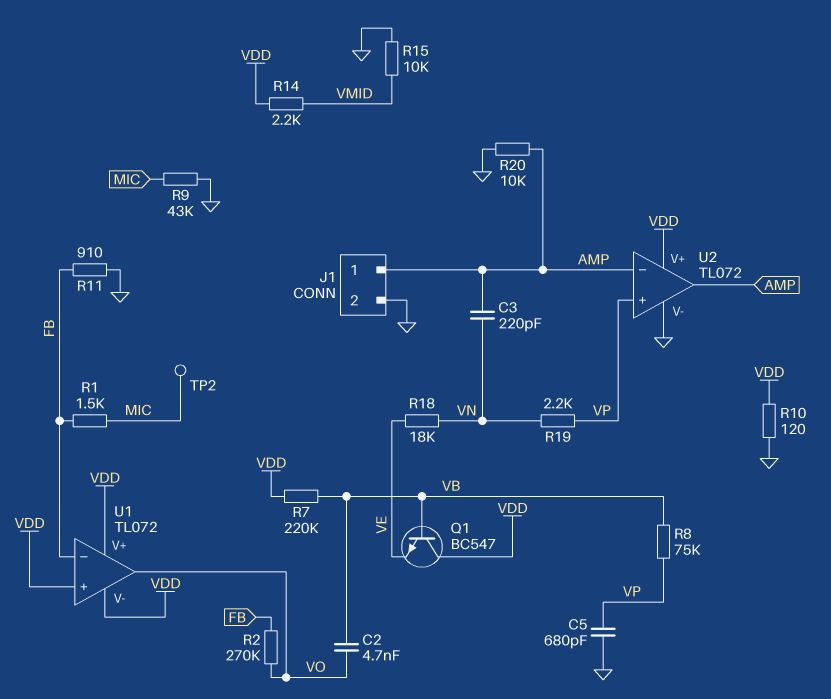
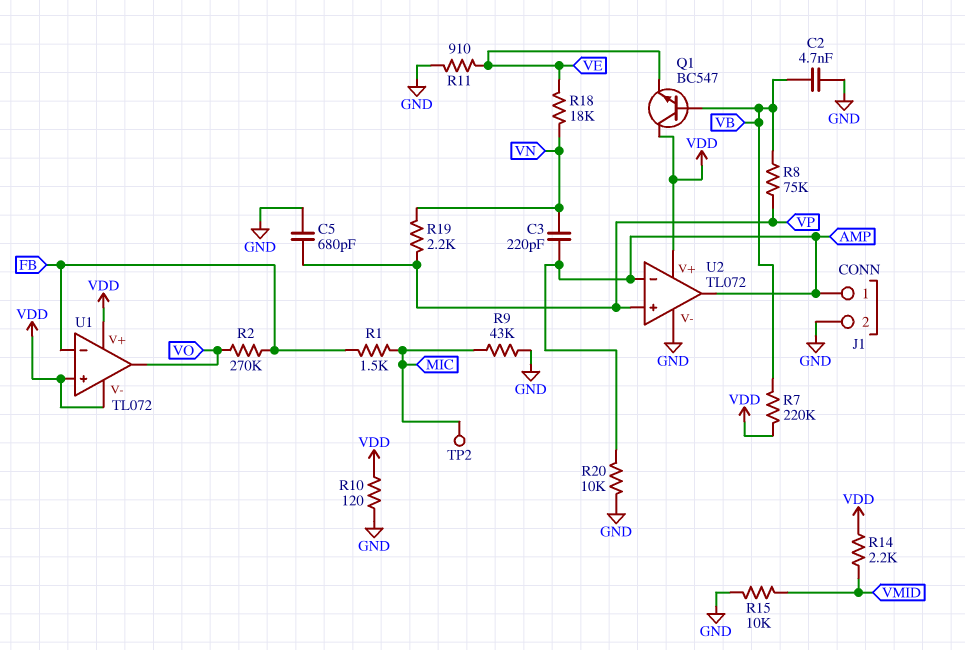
C2: 4.7nF (VB, VO) -> 4.7nF (GND, VB)
R11: 910 (FB, GND) -> 910 (GND, VE)

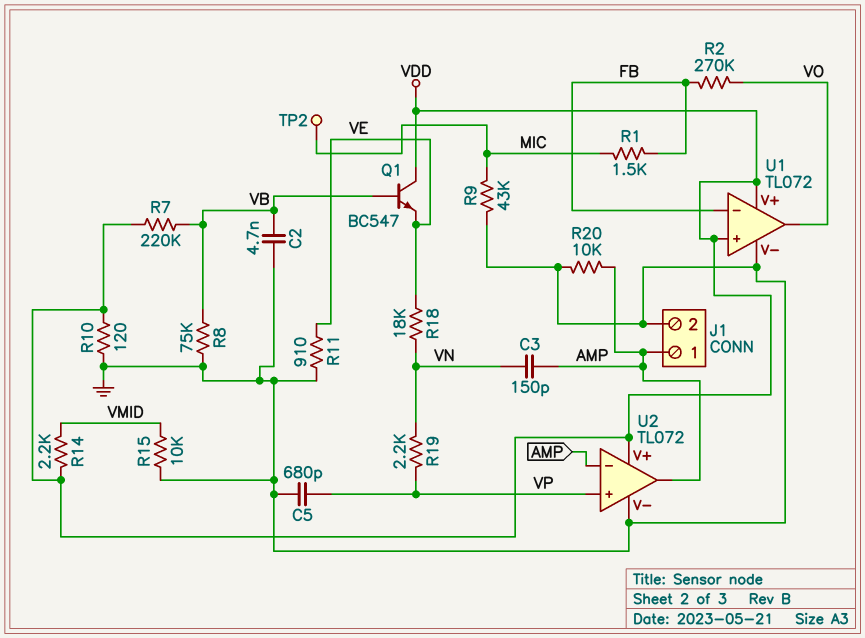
C3: 220pF (AMP, VN) -> 150pF (AMP, VN)
R8: 75k (VB, VP) -> 75k (GND, VB)
U1 pin V-: VDD -> GND

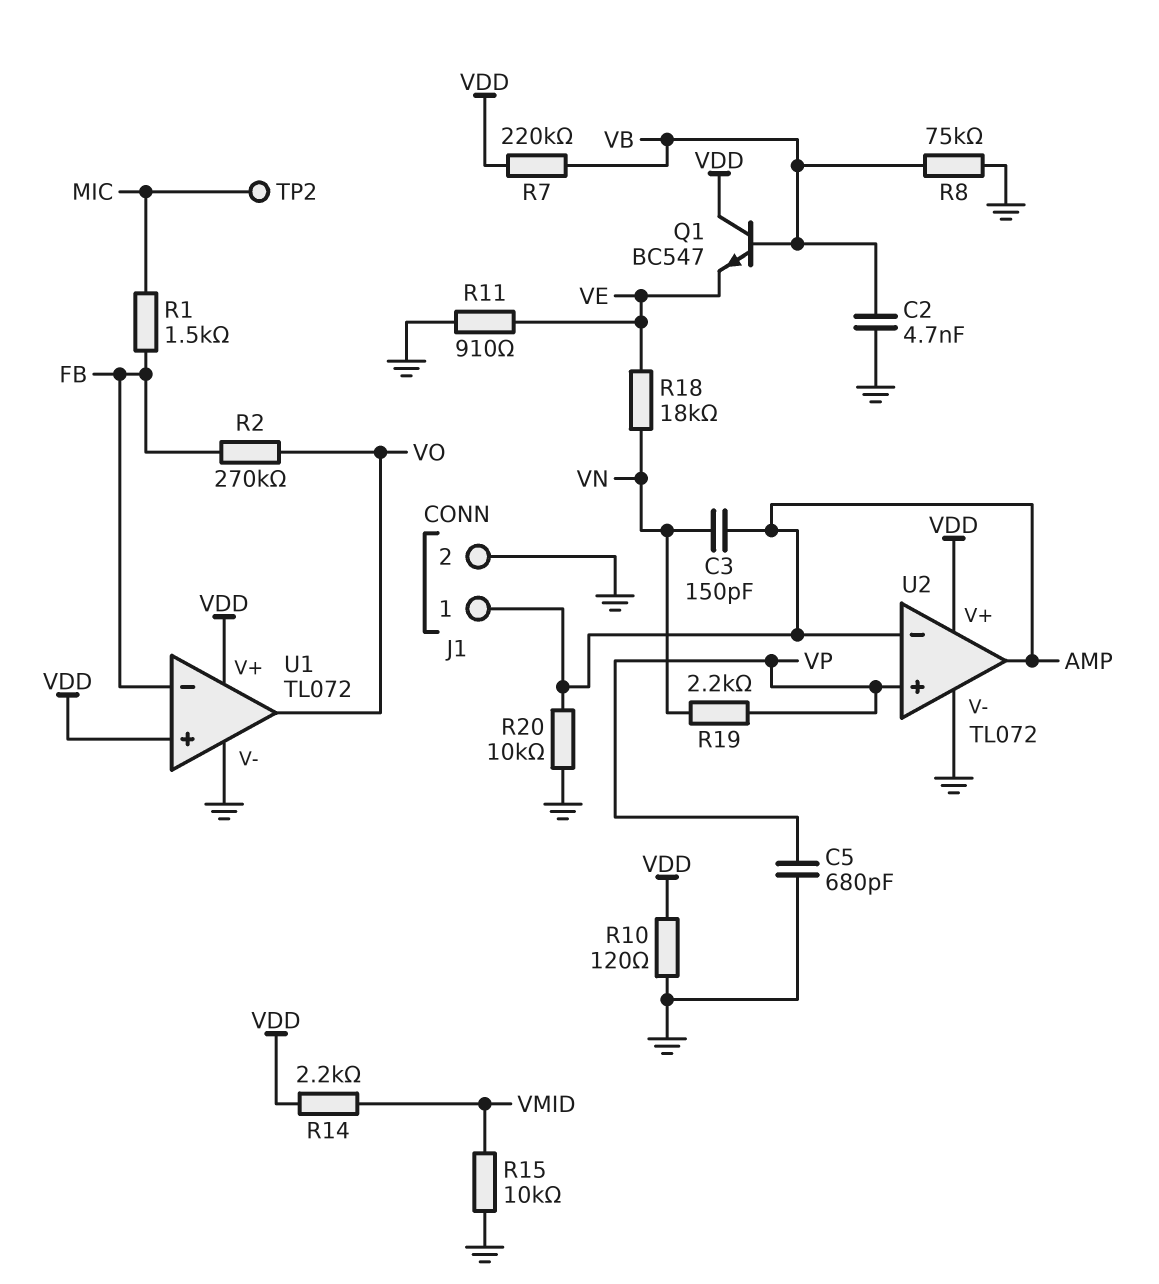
R9: 43k (GND, MIC) -> none

